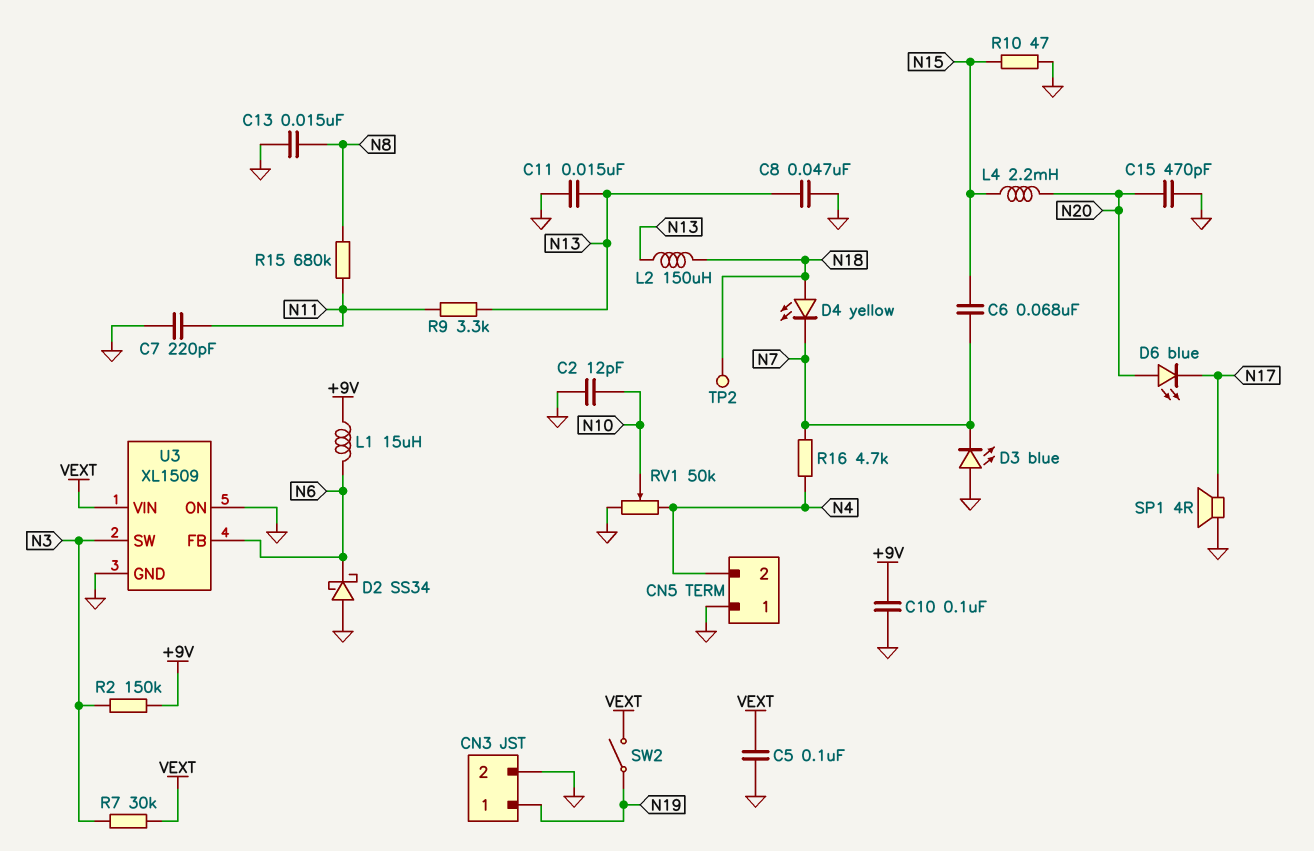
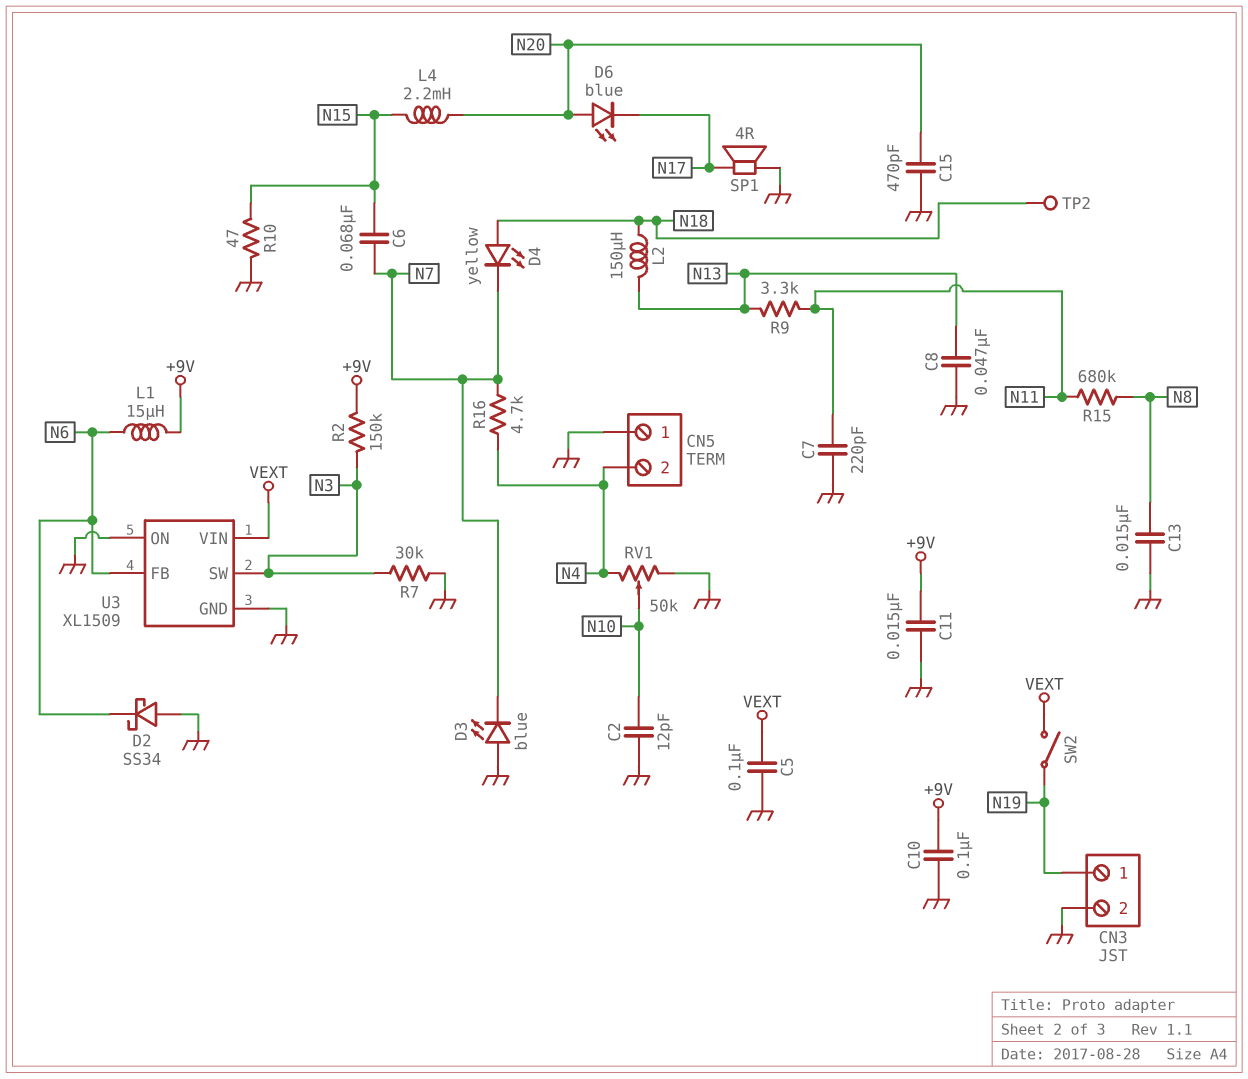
C11: 15nF (GND, N13) -> 15nF (+9V, GND)
R7: 30k (N3, VEXT) -> 30k (GND, N3)

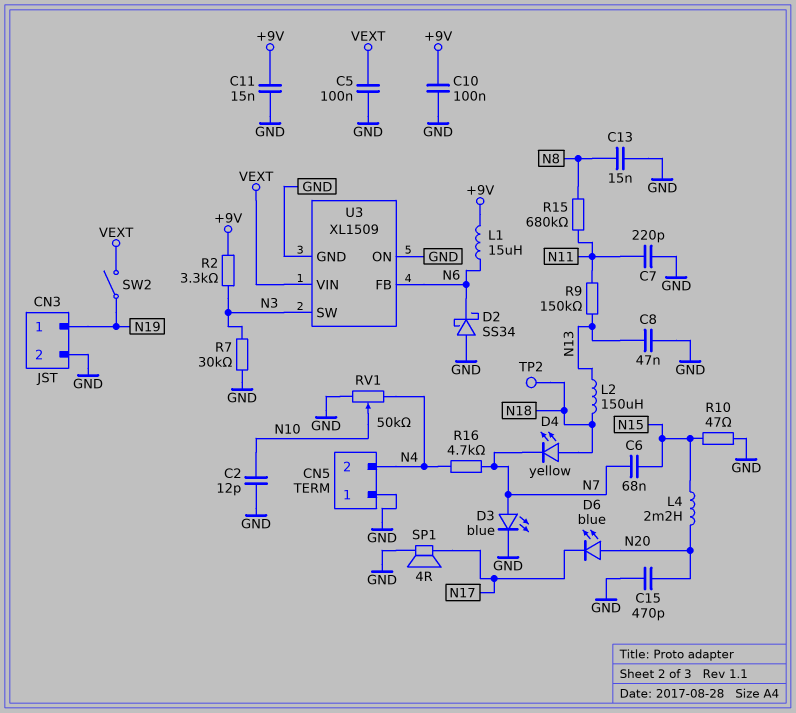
D3: LED blue (A GND, K N7) -> LED blue (A N7, K GND)
R2: 150k (+9V, N3) -> 3.3k (+9V, N3)
R9: 3.3k (N11, N13) -> 150k (N11, N13)

